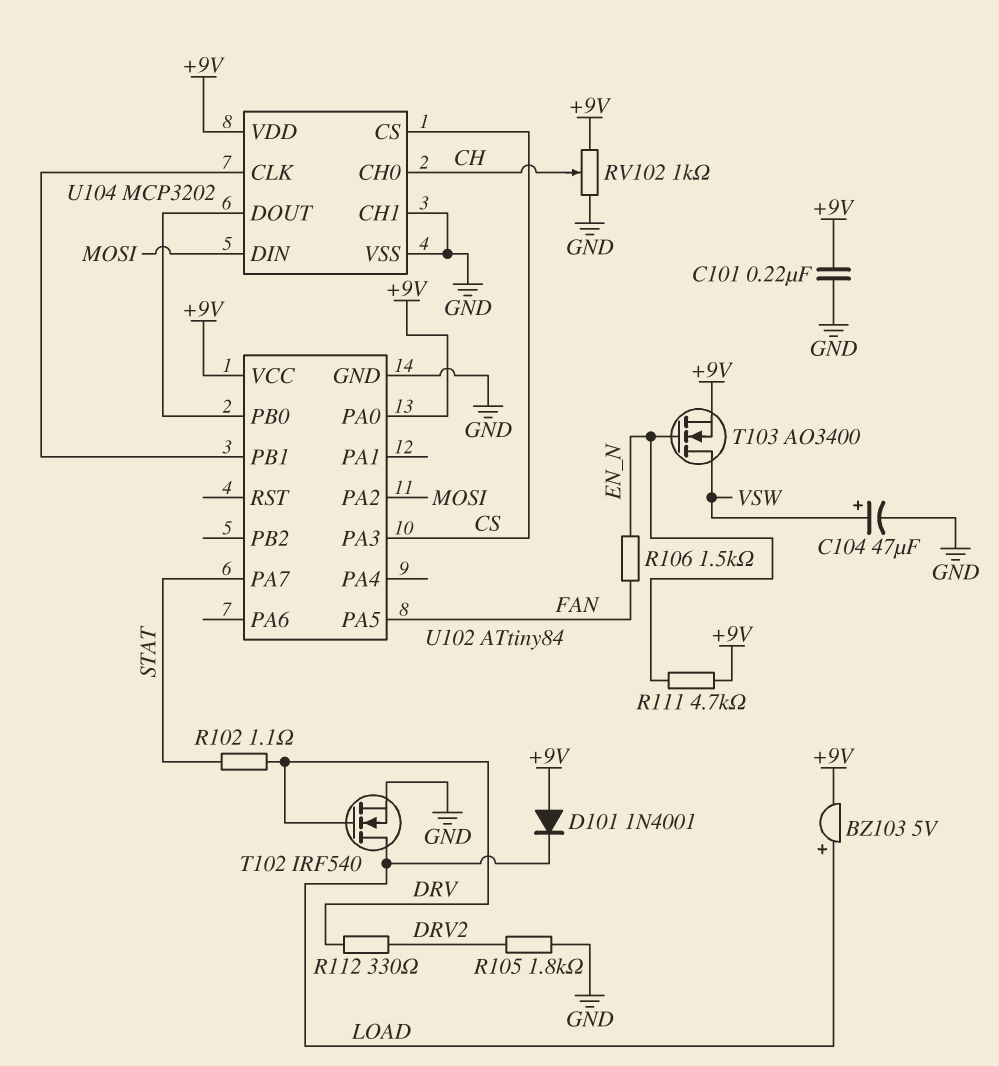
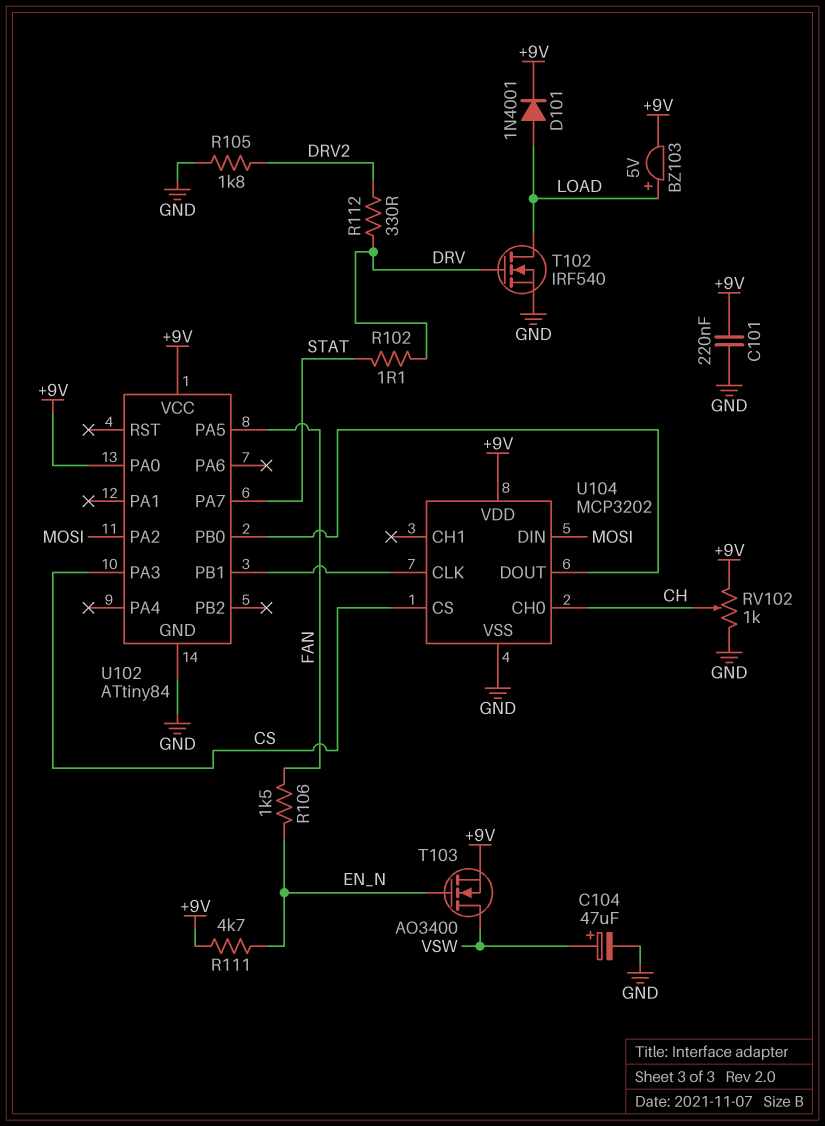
D101: diode 1N4001 (A +9V, K LOAD) -> diode 1N4001 (A LOAD, K +9V)
U104 pin CH1: GND -> none

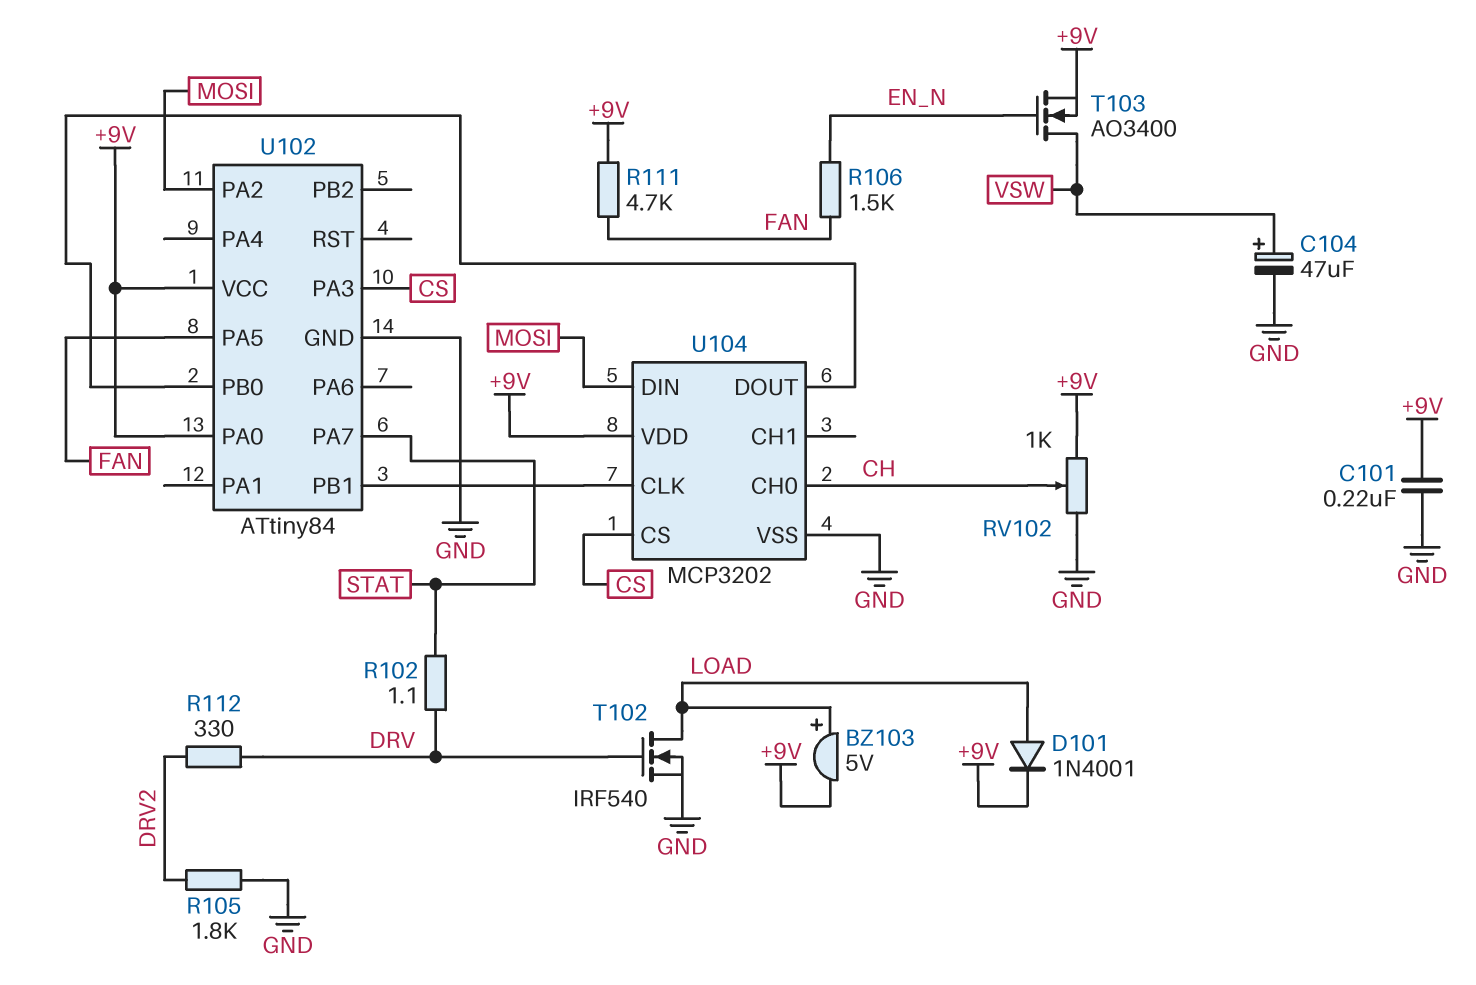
R111: 4.7k (+9V, EN_N) -> 4.7k (+9V, FAN)

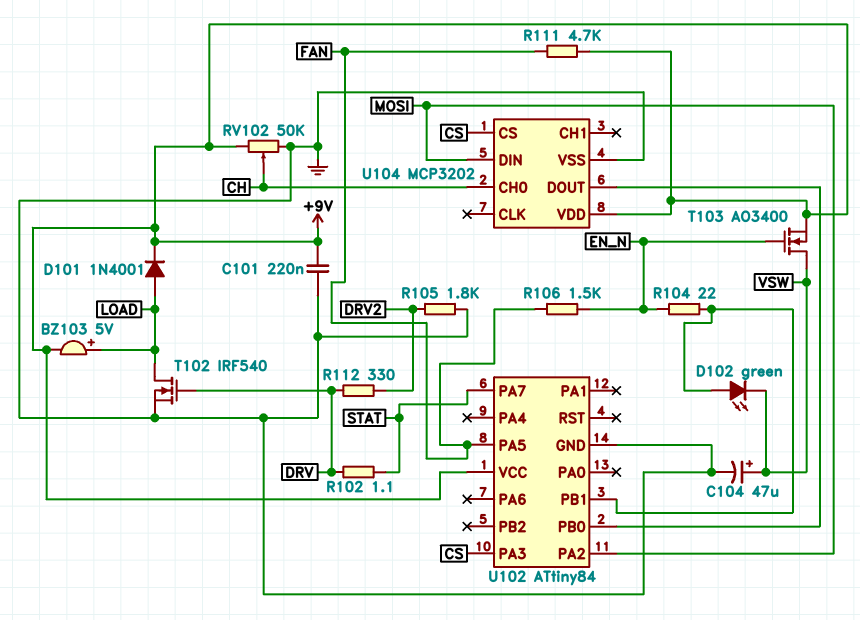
D102: none -> LED green (A U102/PB1, K VSW)
R104: none -> 22 (EN_N, U102/PB1)
RV102: 1k (+9V, GND, wiper CH) -> 50k (+9V, GND, wiper CH)
U102 pin PA0: +9V -> none
U104 pin CLK: U102/PB1 -> none

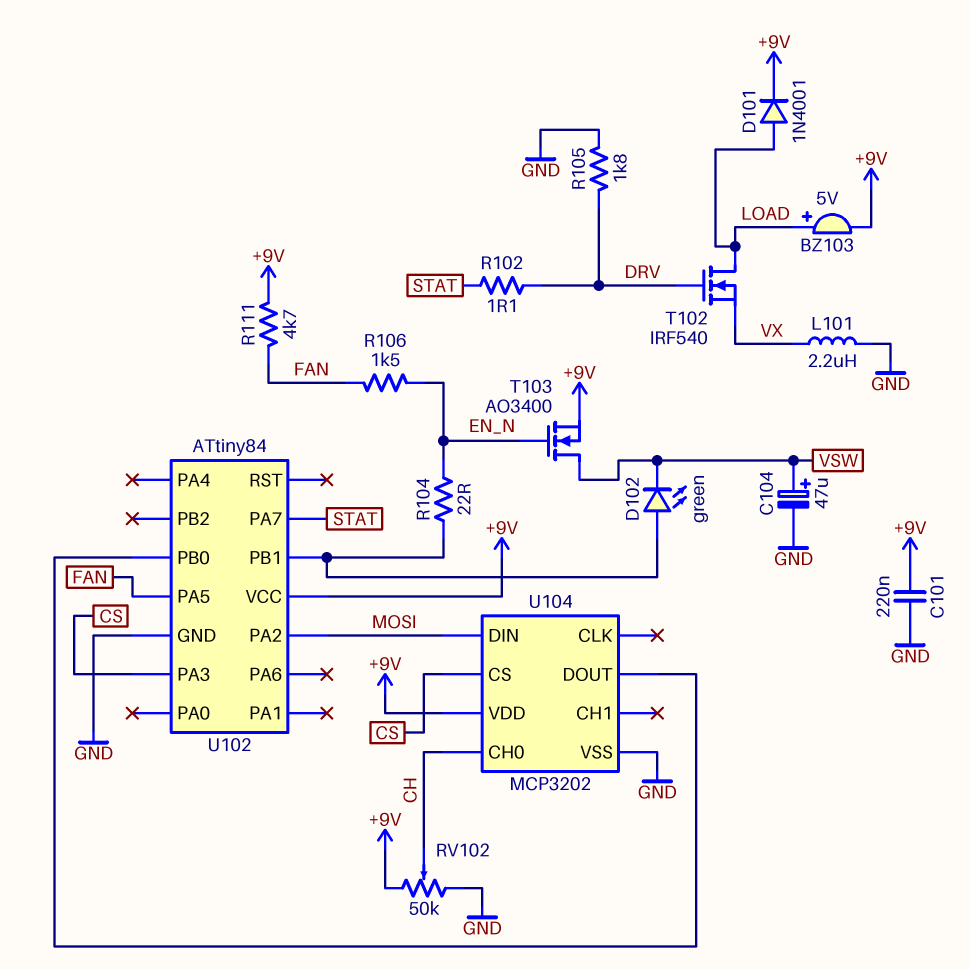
L101: none -> 2.2uH (GND, VX)
R105: 1.8k (DRV2, GND) -> 1.8k (DRV, GND)
R112: 330 (DRV, DRV2) -> none
T102: NMOS IRF540 (G DRV, D LOAD, S GND) -> NMOS IRF540 (G DRV, D LOAD, S VX)

